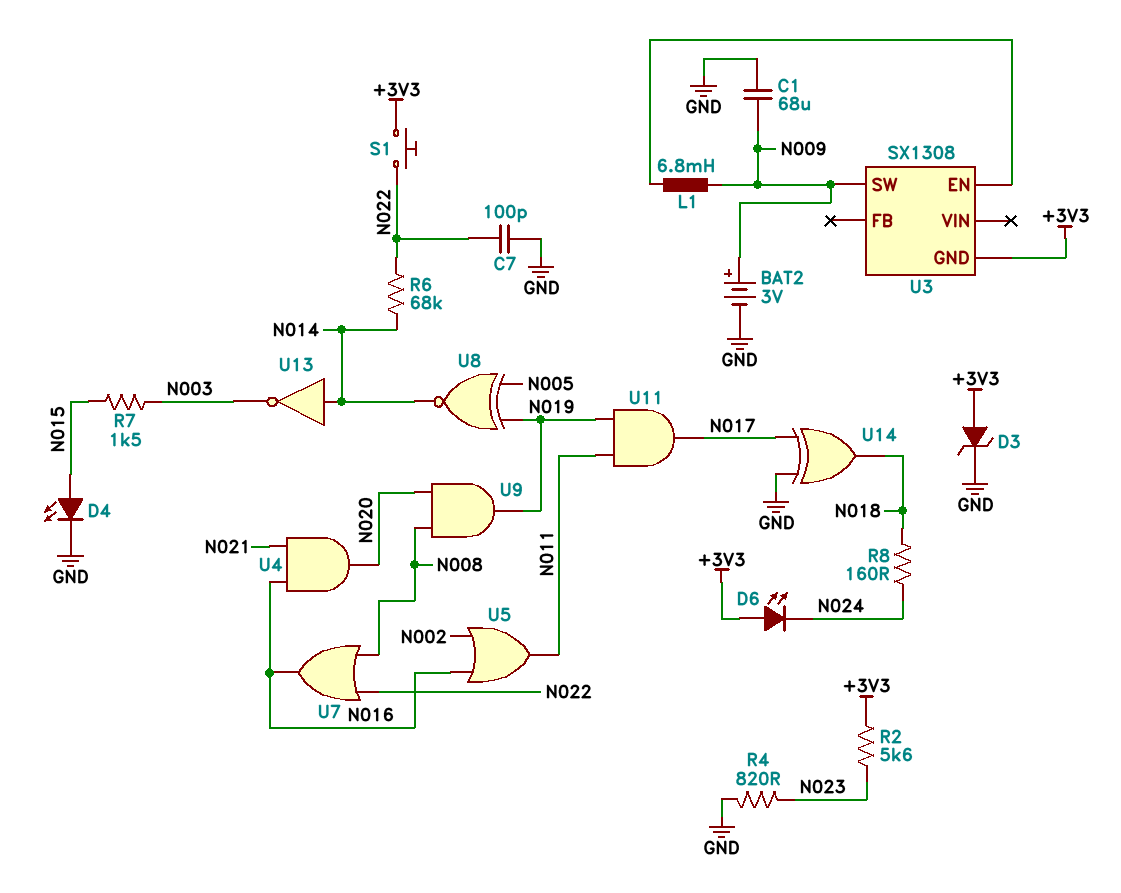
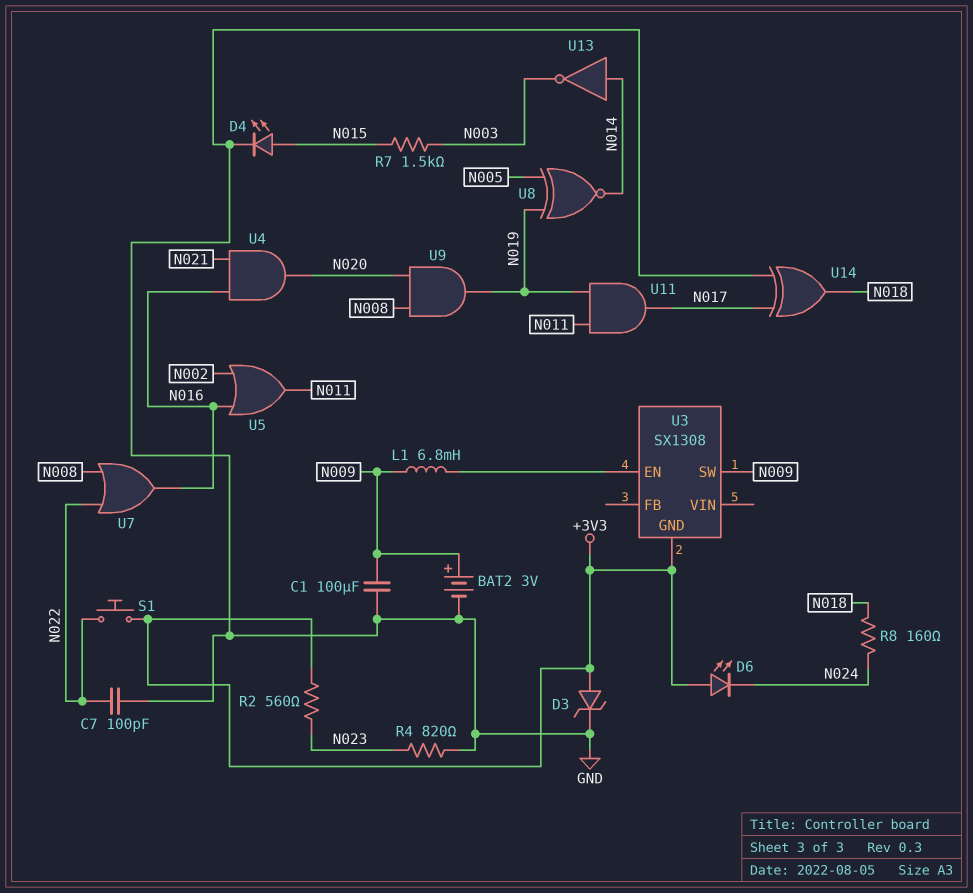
C1: 68uF (GND, N009) -> 100uF (GND, N009)
R2: 5.6k (+3V3, N023) -> 560 (+3V3, N023)
R6: 68k (N014, N022) -> none

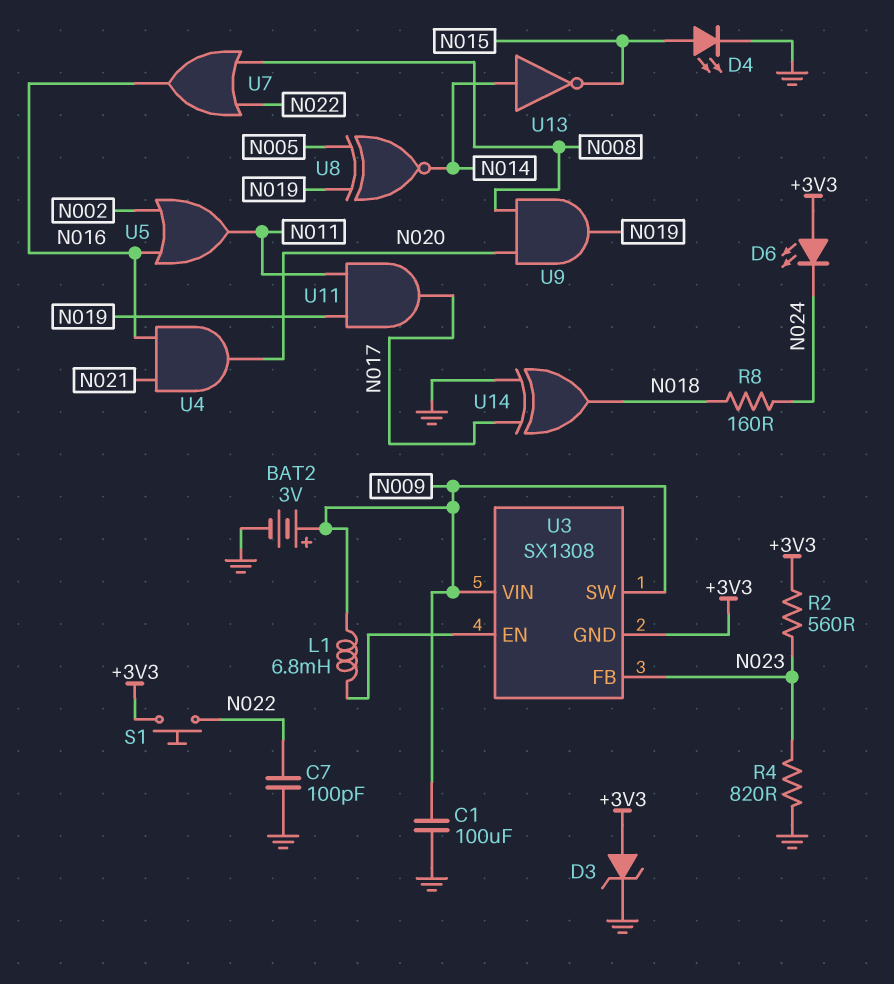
R7: 1.5k (N003, N015) -> none
U3 pin FB: none -> N023
U3 pin VIN: none -> N009
U13: NOT (in N014, out N003) -> NOT (in N014, out N015)

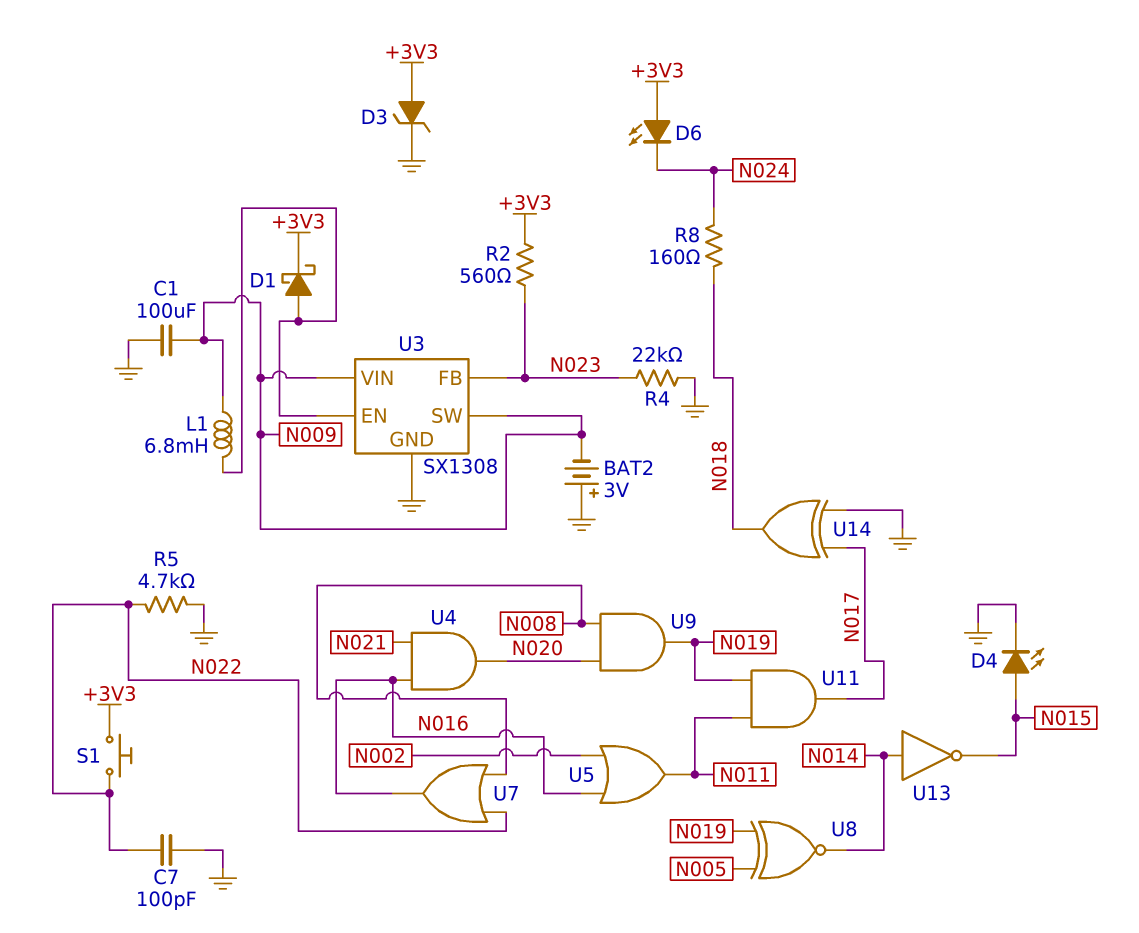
BAT2: 3V (plus N009, minus GND) -> 3V (plus GND, minus N009)
D1: none -> schottky (A U3/EN, K +3V3)
R4: 820 (GND, N023) -> 22k (GND, N023)
R5: none -> 4.7k (GND, N022)
U3 pin GND: +3V3 -> GND

